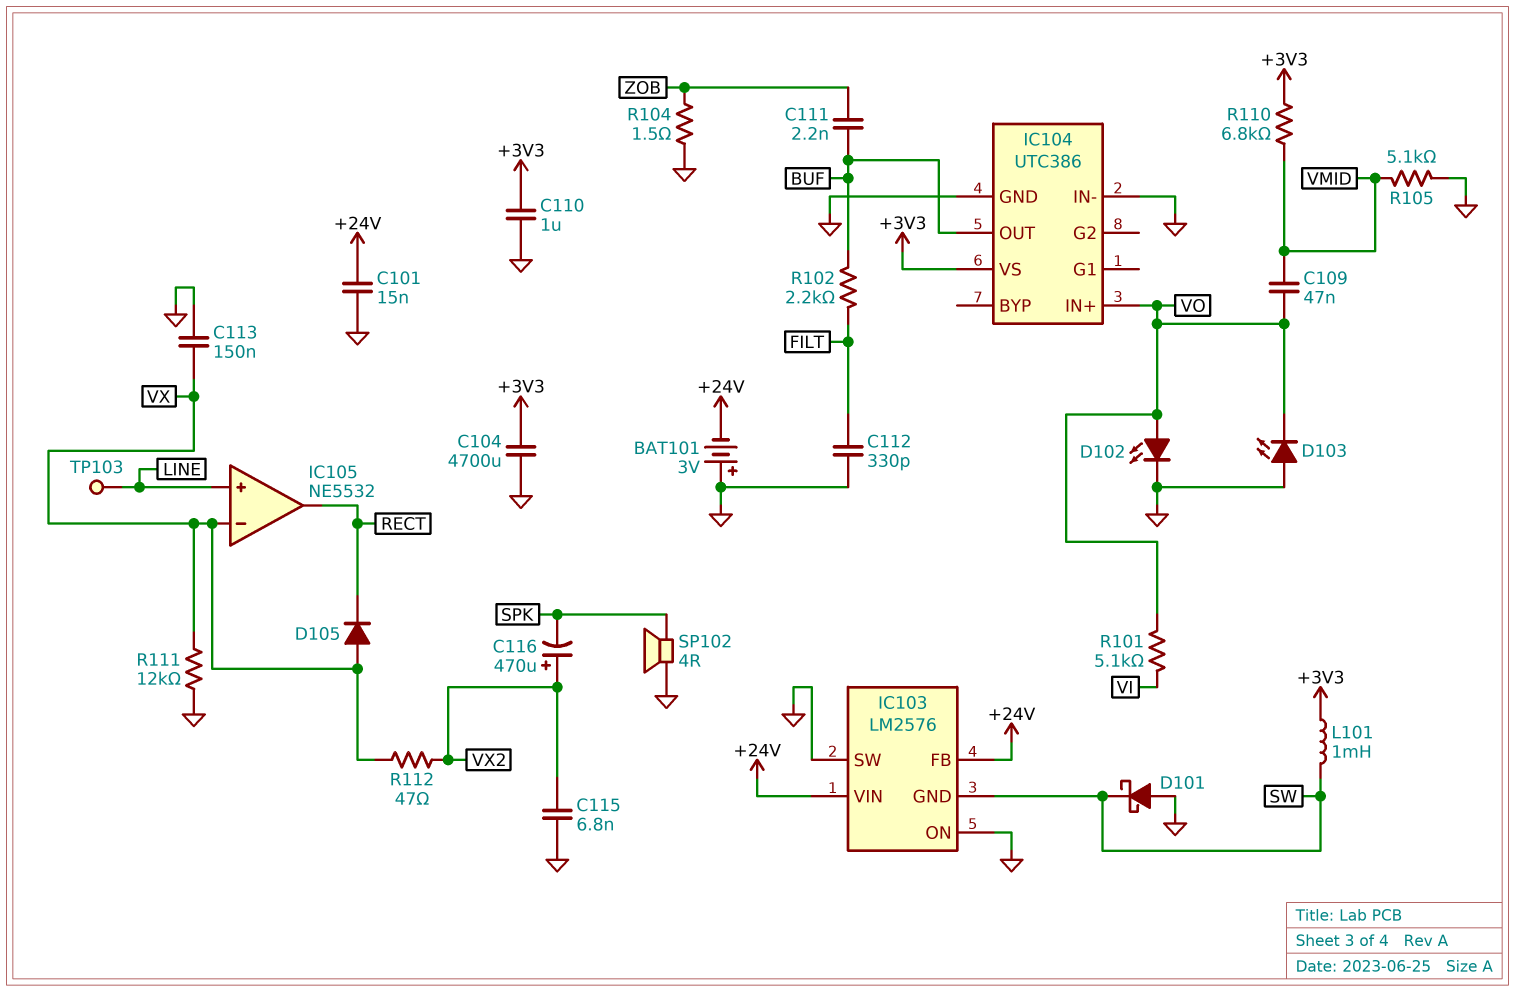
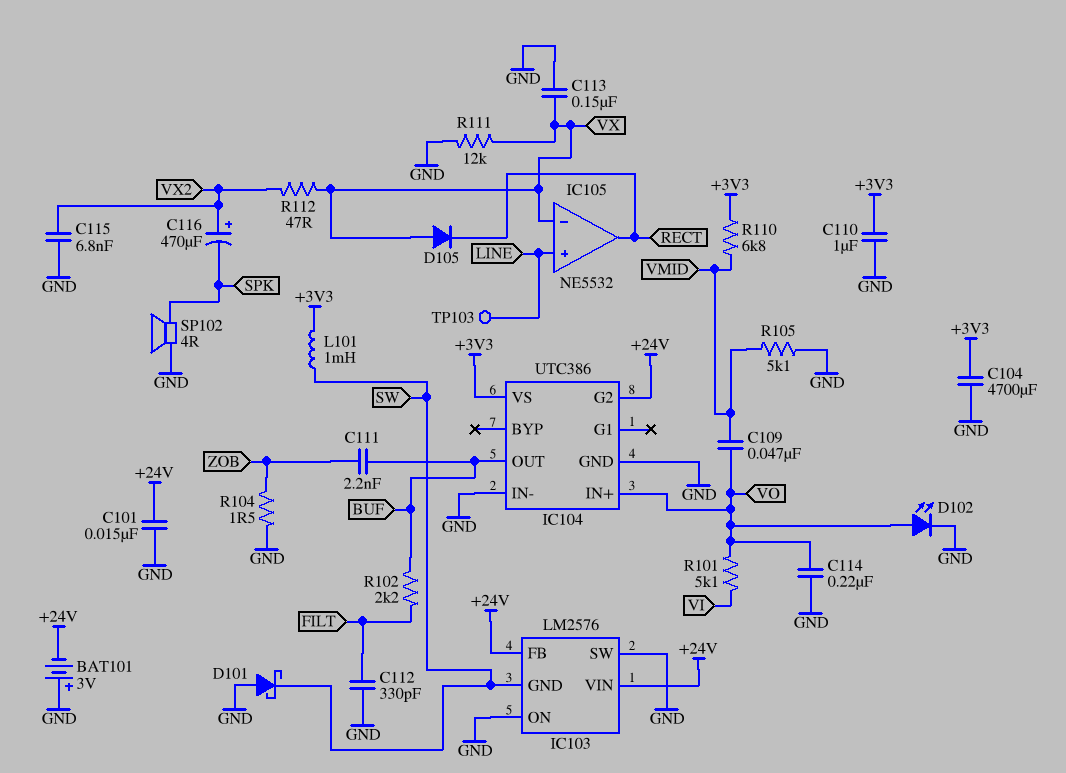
C114: none -> 220nF (GND, VO)
D103: LED (A GND, K VO) -> none
IC104 pin G2: none -> +24V

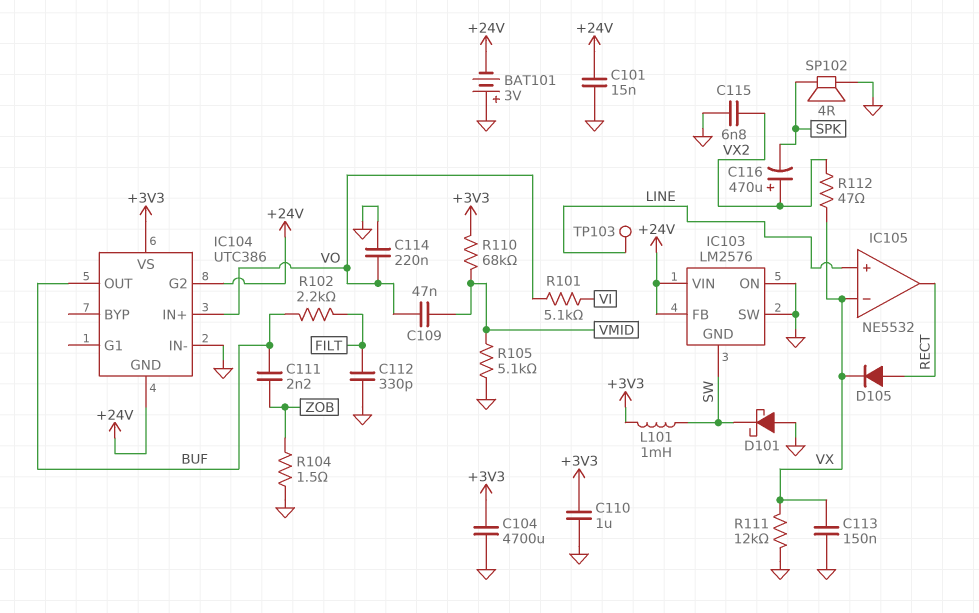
D102: LED (A VO, K GND) -> none
D105: diode (A VX, K RECT) -> diode (A RECT, K VX)
IC104 pin GND: GND -> +24V
R110: 6.8k (+3V3, VMID) -> 68k (+3V3, VMID)

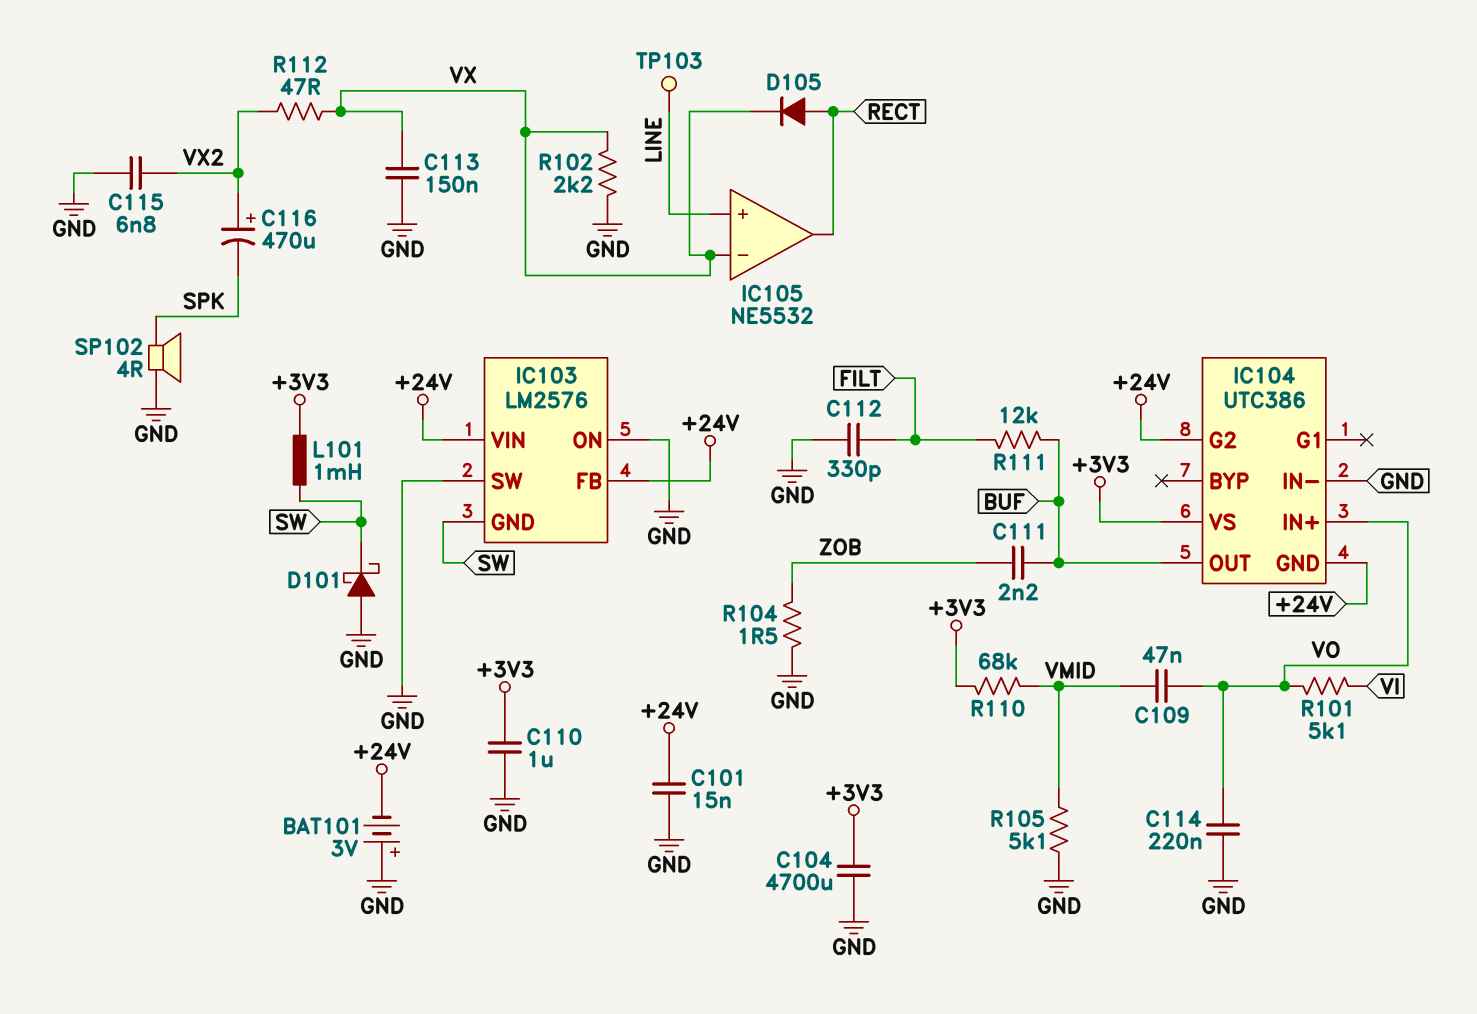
R102: 2.2k (BUF, FILT) -> 2.2k (GND, VX)
R111: 12k (GND, VX) -> 12k (BUF, FILT)

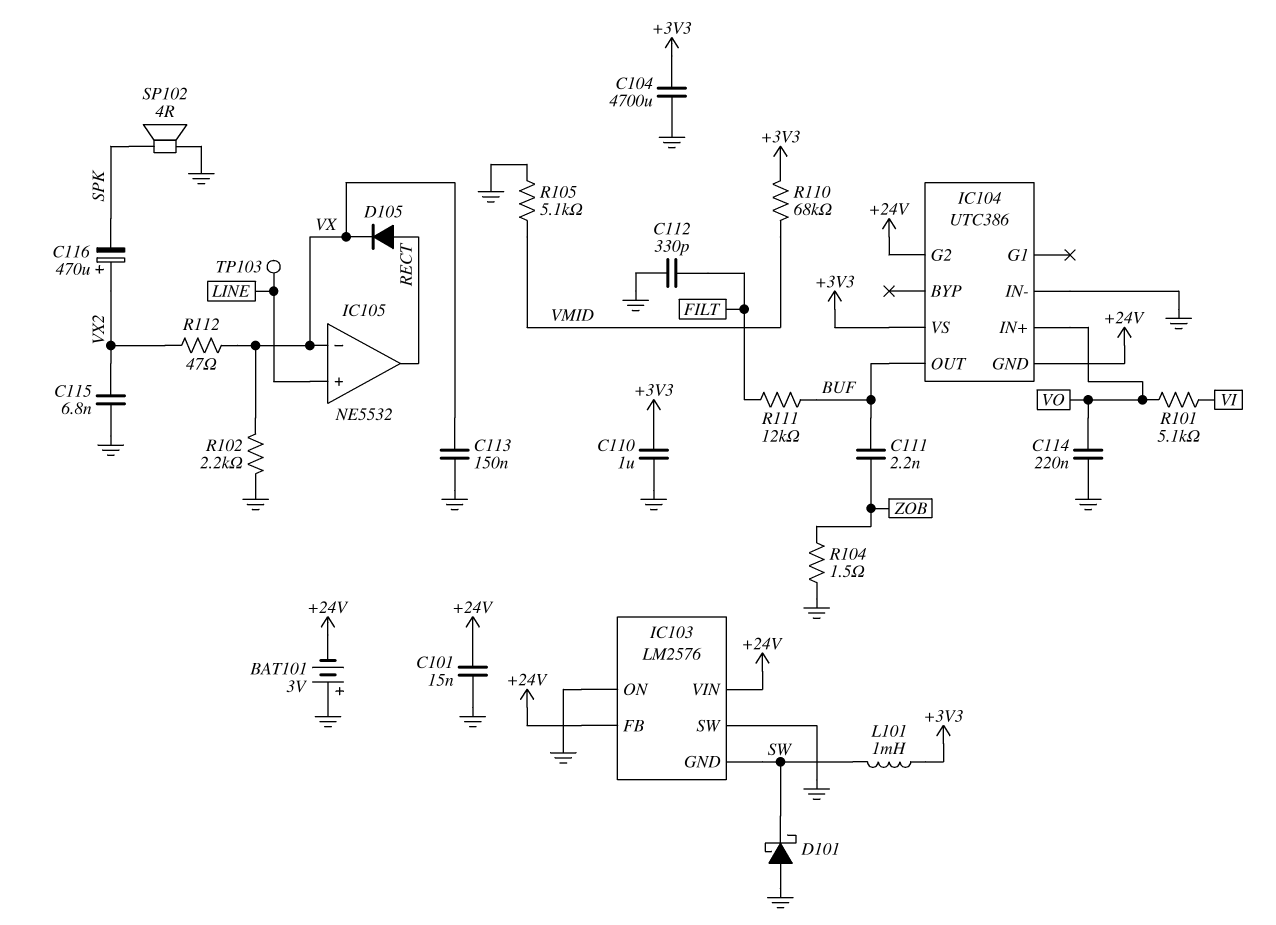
C109: 47nF (VMID, VO) -> none

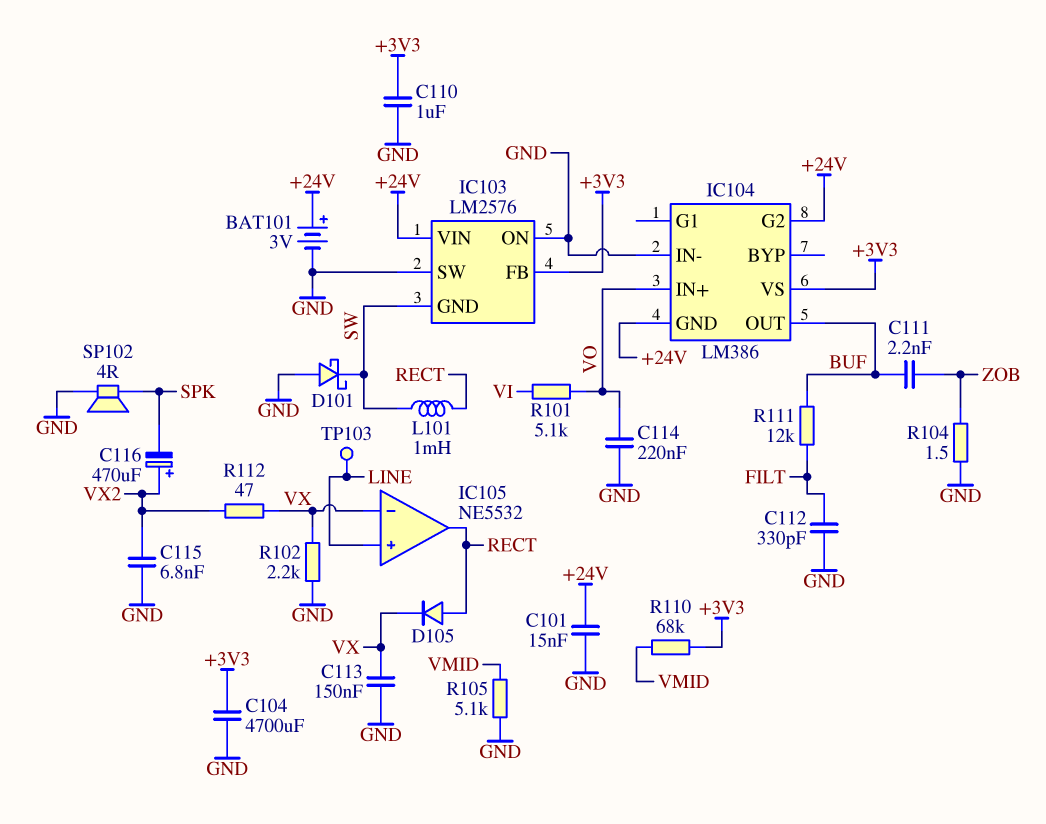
BAT101: 3V (plus GND, minus +24V) -> 3V (plus +24V, minus GND)
IC103 pin FB: +24V -> +3V3
IC104: UTC386 -> LM386
L101: 1mH (+3V3, SW) -> 1mH (RECT, SW)

